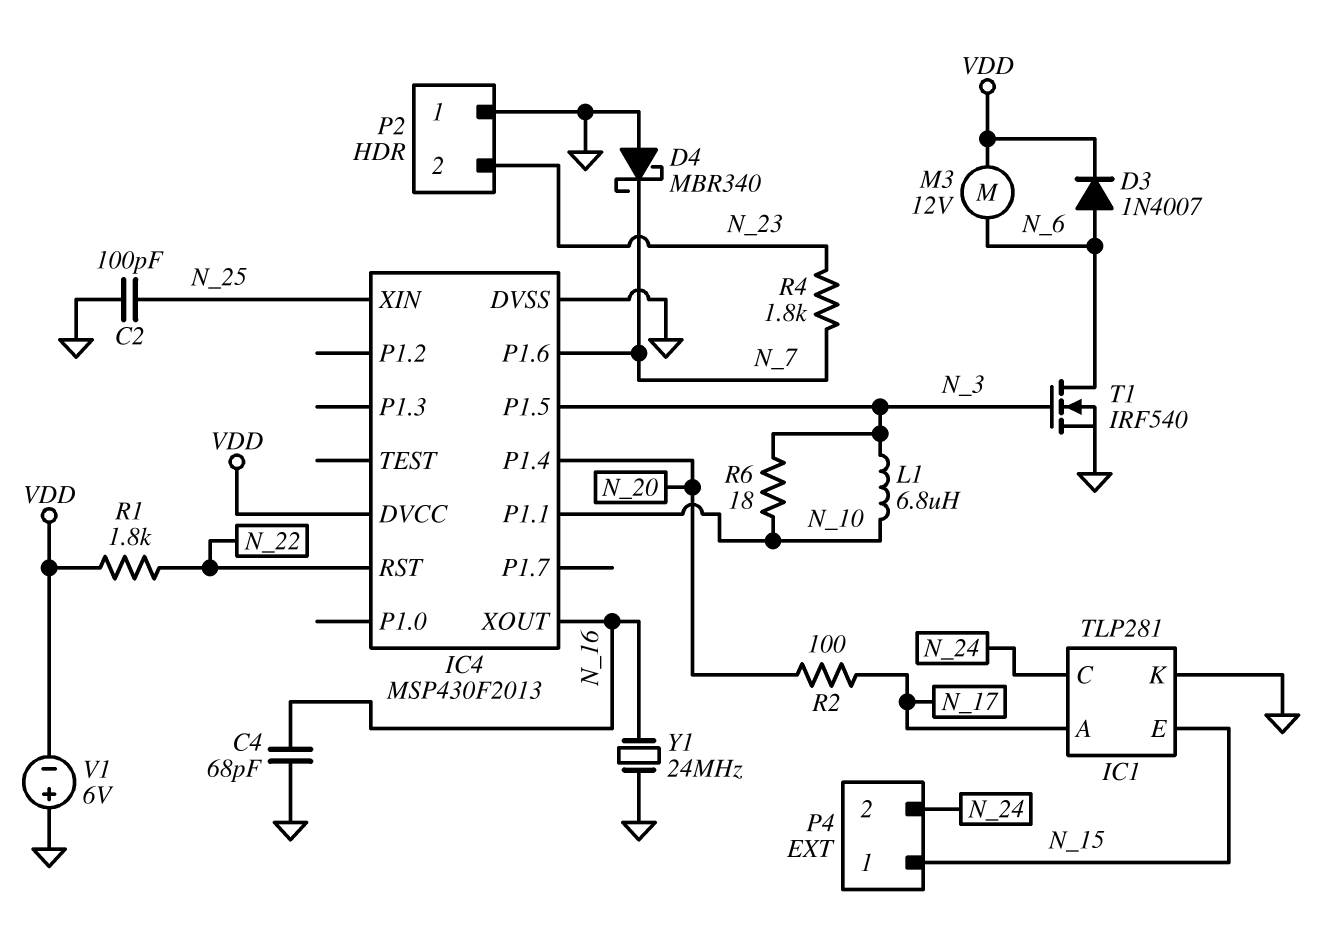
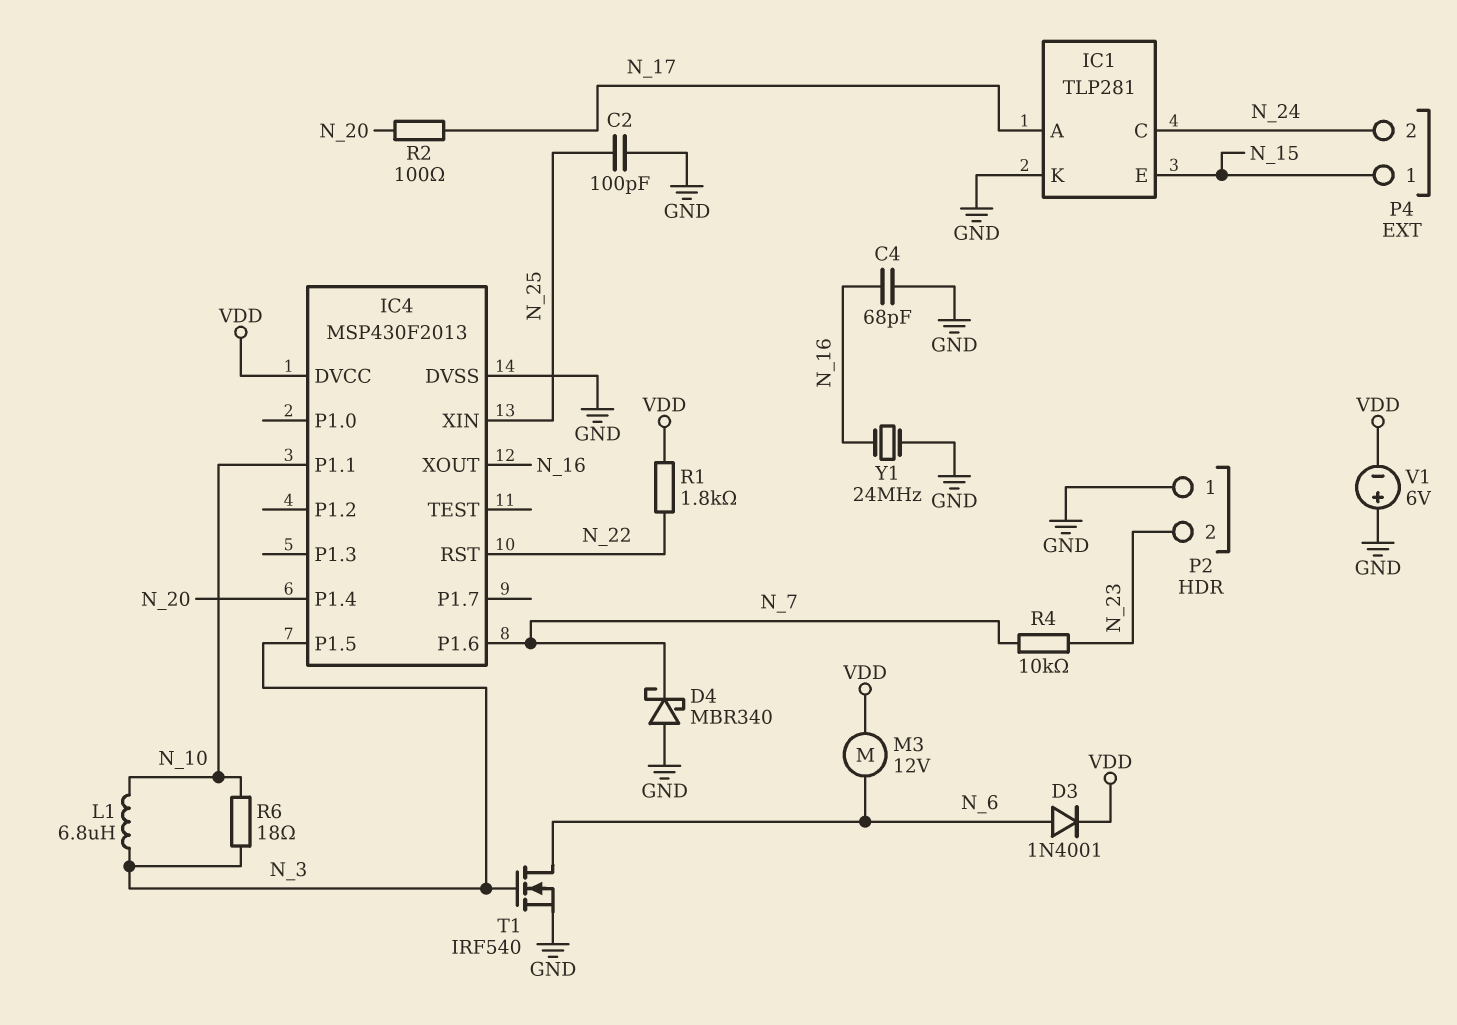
D3: diode 1N4007 (A N_6, K VDD) -> diode 1N4001 (A N_6, K VDD)
R4: 1.8k (N_7, N_23) -> 10k (N_7, N_23)

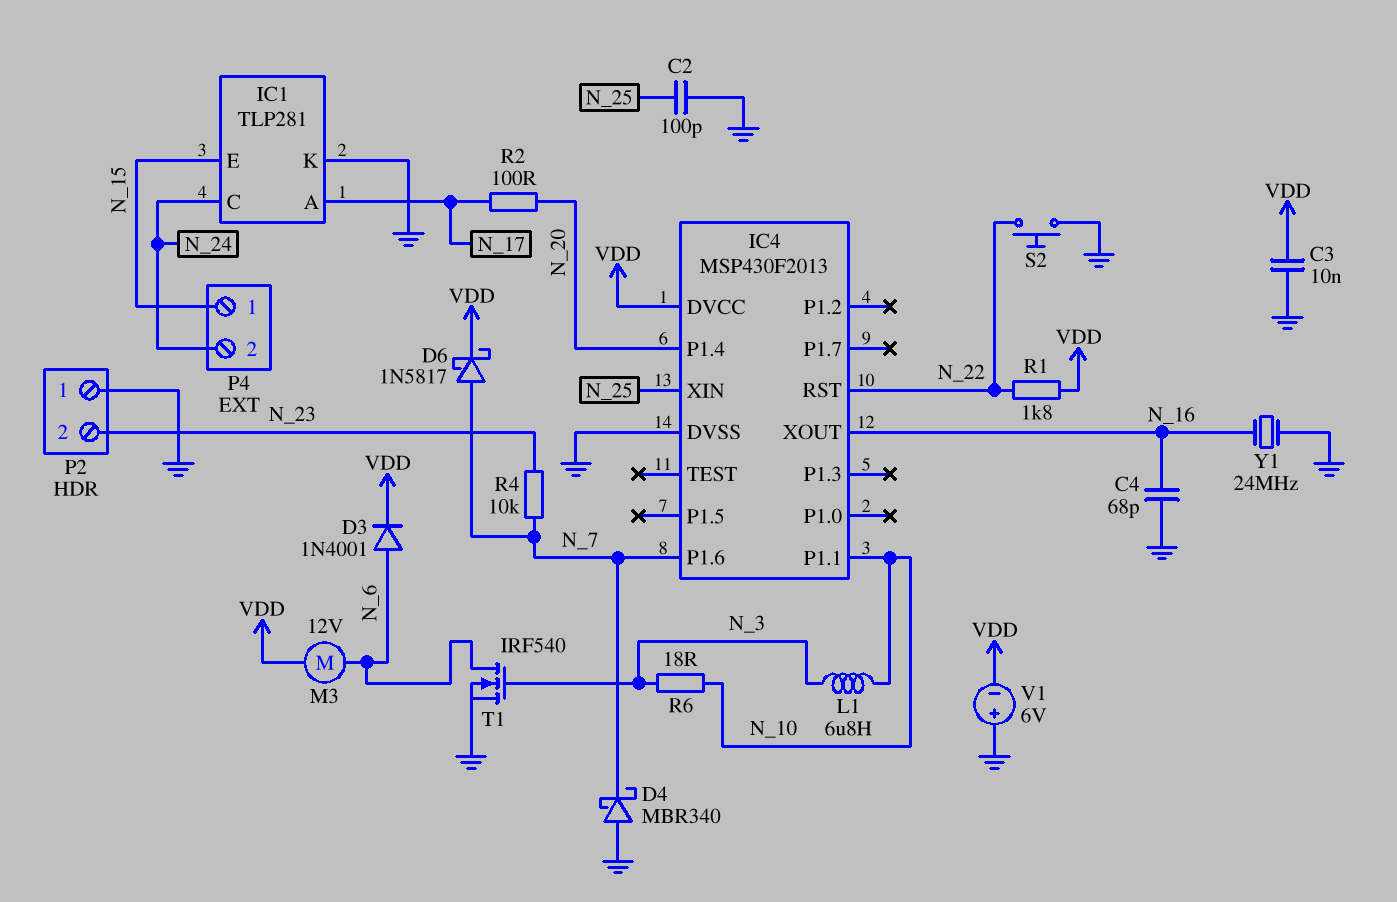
C3: none -> 10nF (GND, VDD)
D6: none -> schottky 1N5817 (A N_7, K VDD)
IC4 pin P1.5: N_3 -> none
S2: none -> button (GND, N_22)

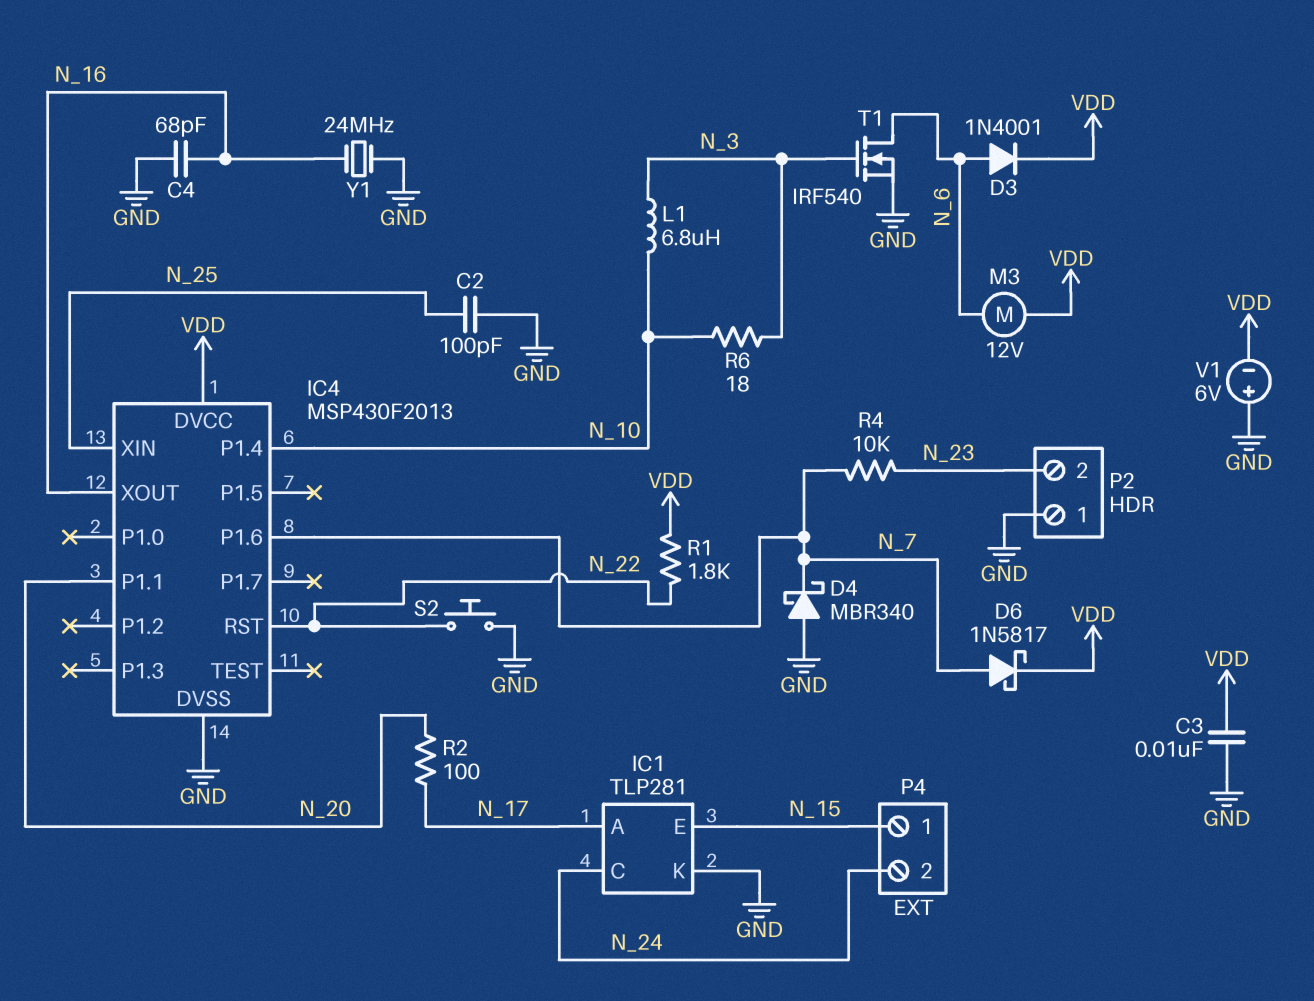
IC4 pin P1.1: N_10 -> N_20
IC4 pin P1.4: N_20 -> N_10

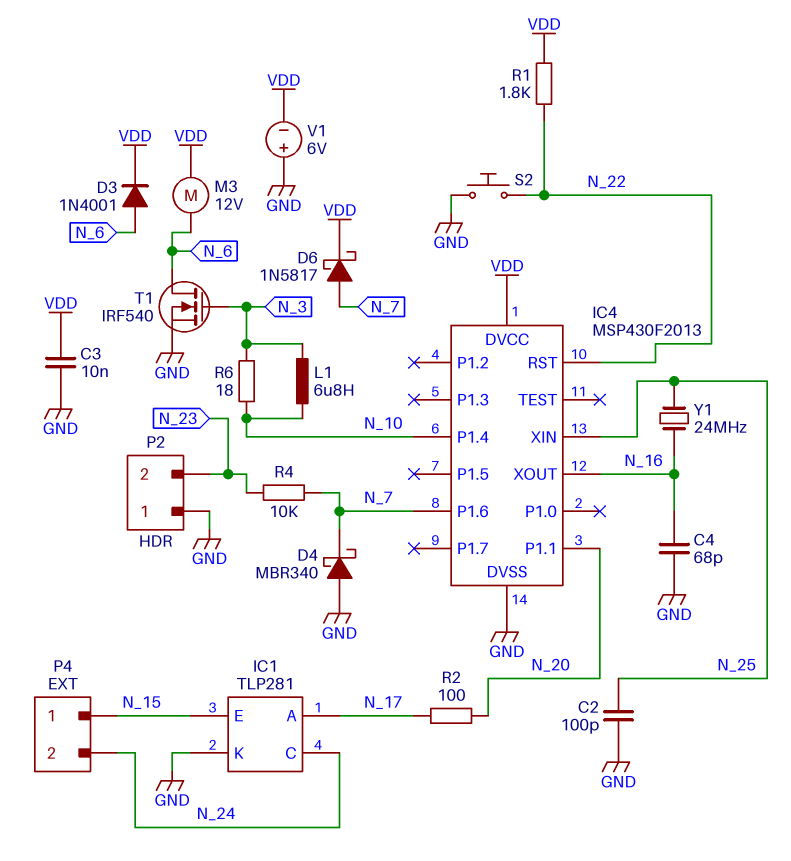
Y1: 24MHz (GND, N_16) -> 24MHz (N_16, N_25)

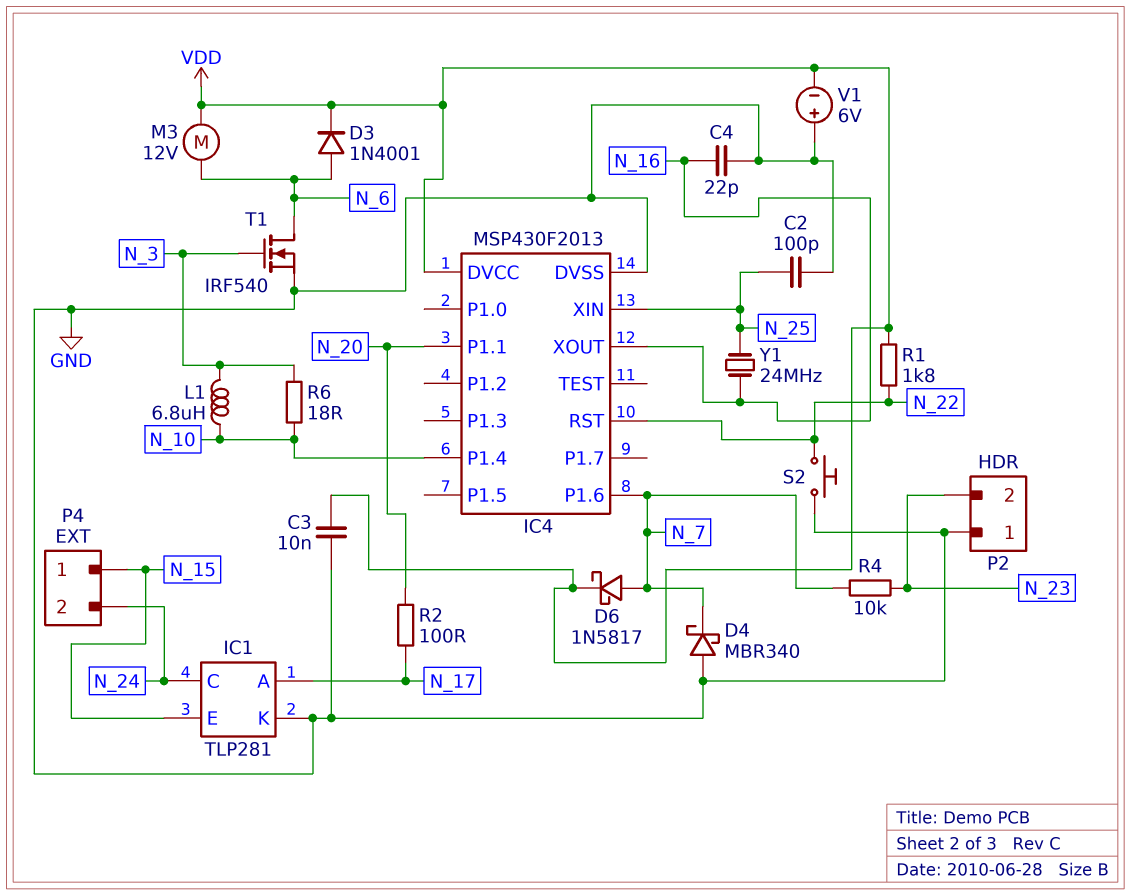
C4: 68pF (GND, N_16) -> 22pF (GND, N_16)

